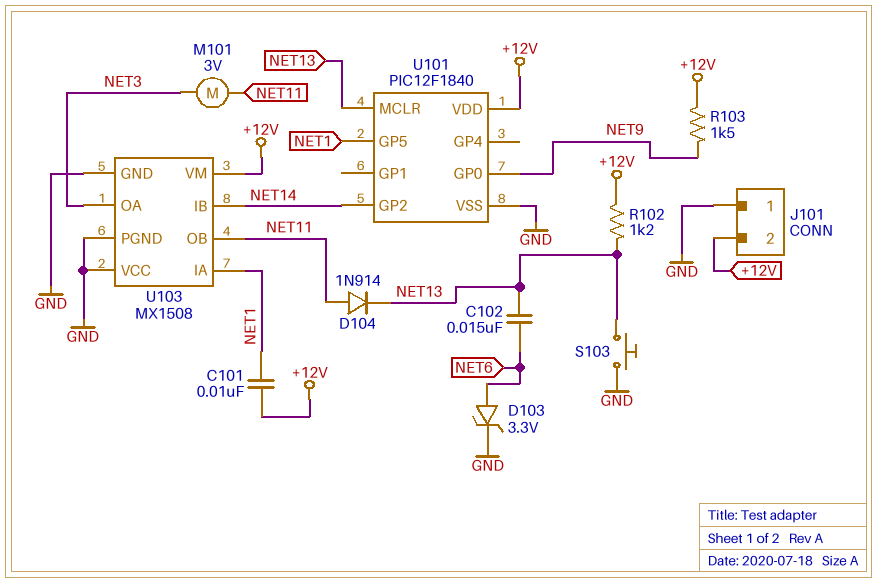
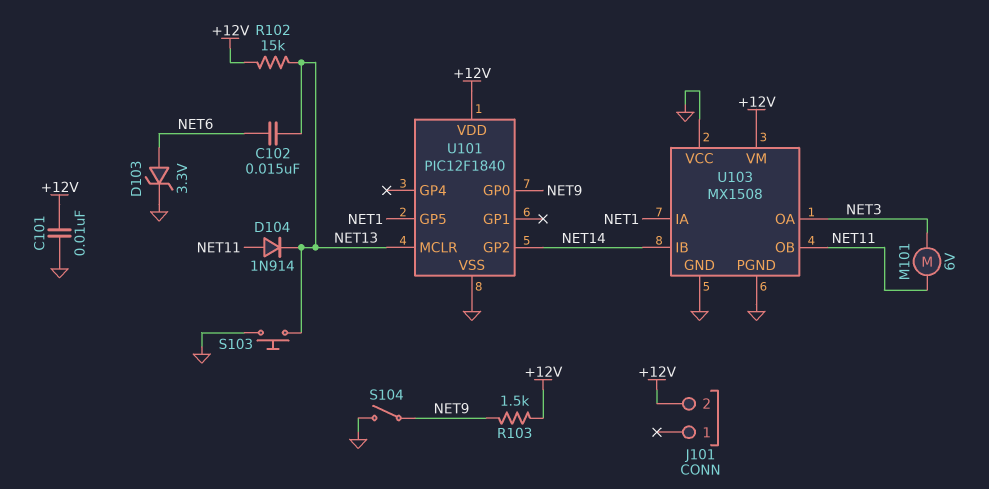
C101: 10nF (+12V, NET1) -> 10nF (+12V, GND)
J101 pin 1: GND -> none
M101: motor 3V (NET3, NET11) -> motor 6V (NET3, NET11)
R102: 1.2k (+12V, NET13) -> 15k (+12V, NET13)
S104: none -> switch (GND, NET9)

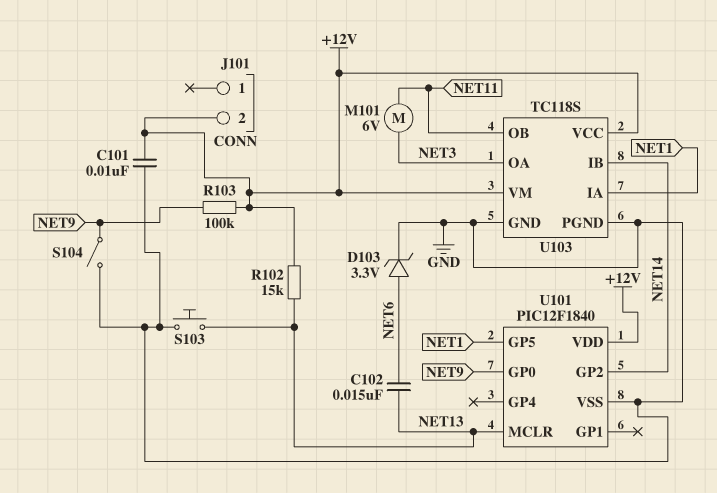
D104: diode 1N914 (A NET11, K NET13) -> none
R103: 1.5k (+12V, NET9) -> 100k (+12V, NET9)
U103: MX1508 -> TC118S
U103 pin VCC: GND -> +12V

